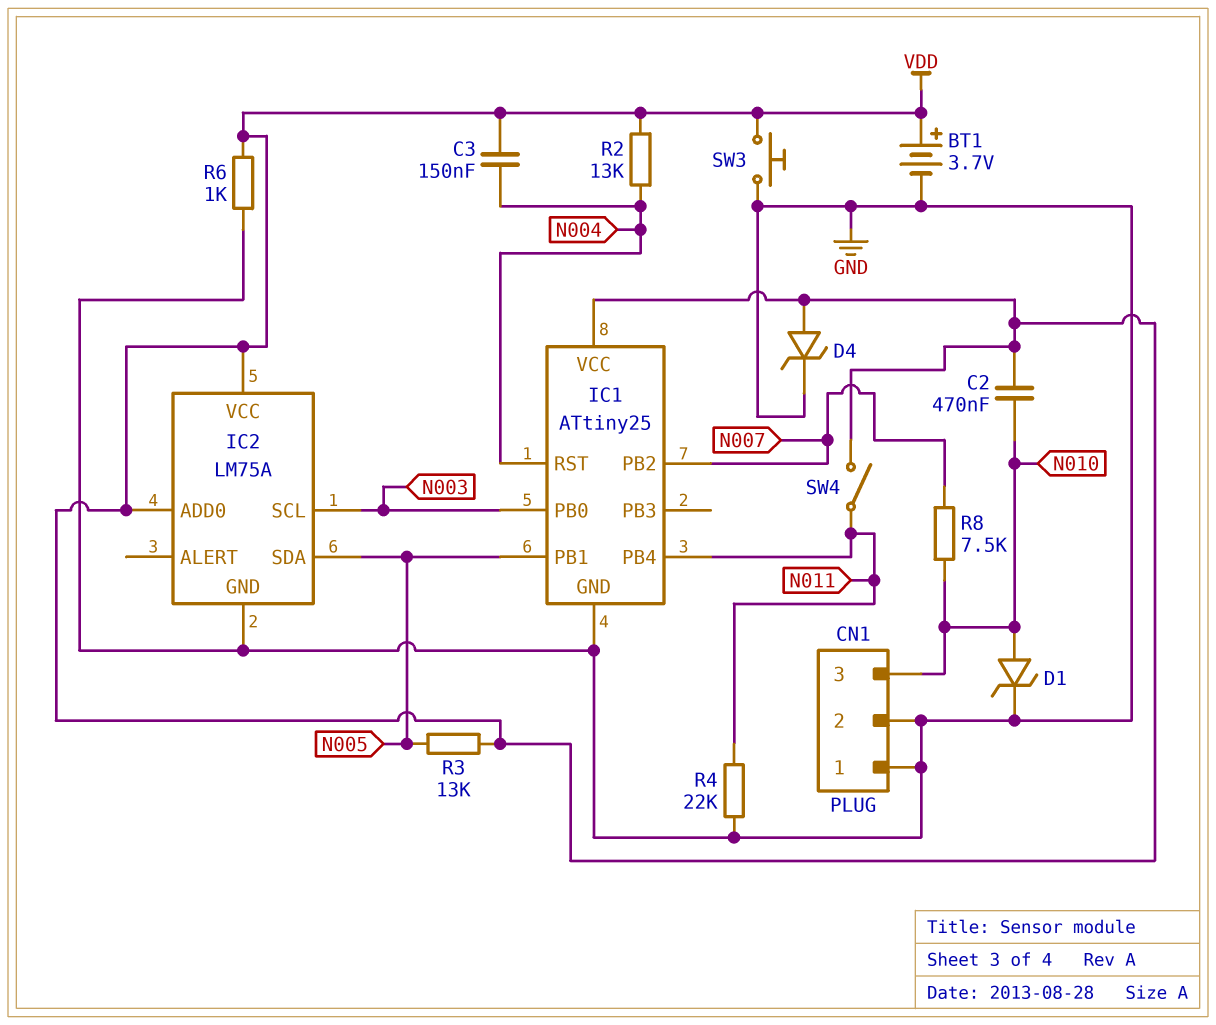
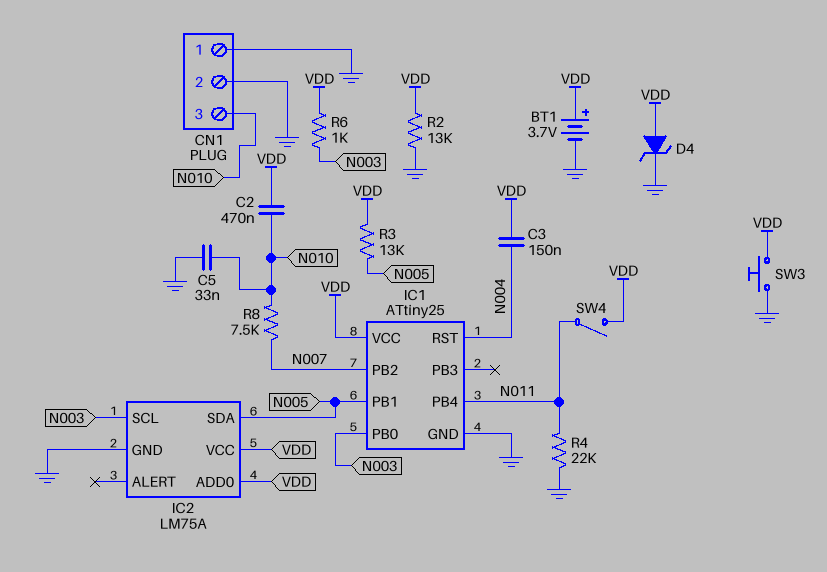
C5: none -> 33nF (GND, N010)
D1: zener (A N010, K GND) -> none
R2: 13k (N004, VDD) -> 13k (GND, VDD)
R6: 1k (GND, VDD) -> 1k (N003, VDD)

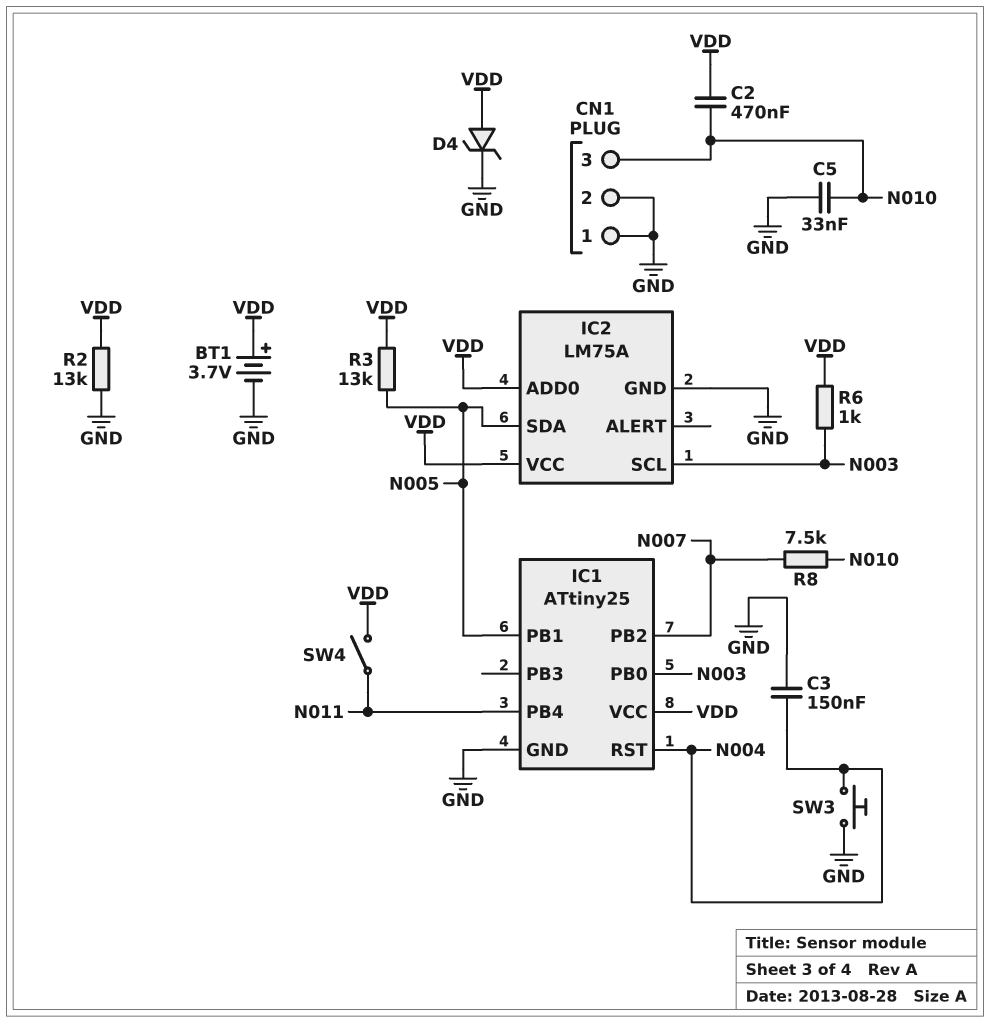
C3: 150nF (N004, VDD) -> 150nF (GND, N004)
R4: 22k (GND, N011) -> none
SW3: button (GND, VDD) -> button (GND, N004)

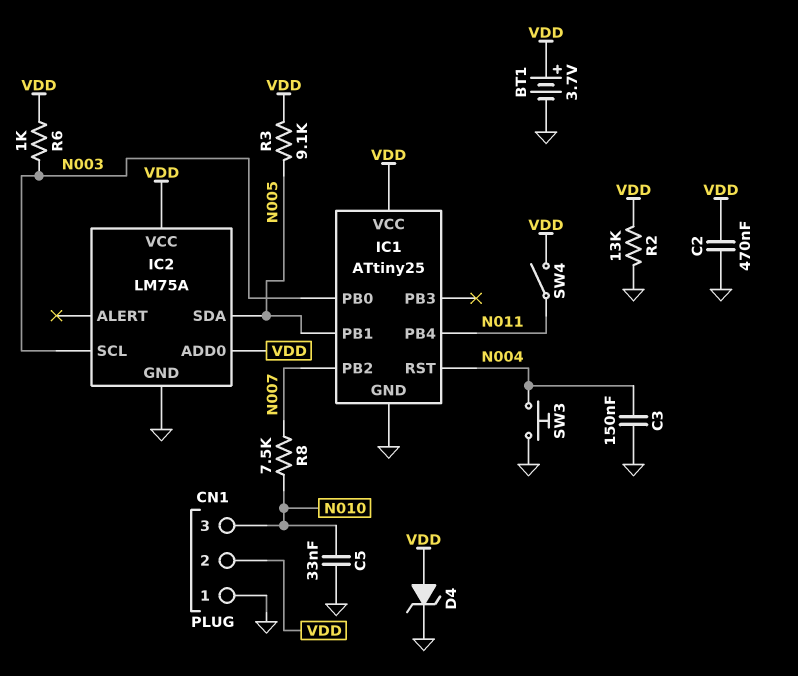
C2: 470nF (N010, VDD) -> 470nF (GND, VDD)
CN1 pin 2: GND -> VDD
R3: 13k (N005, VDD) -> 9.1k (N005, VDD)

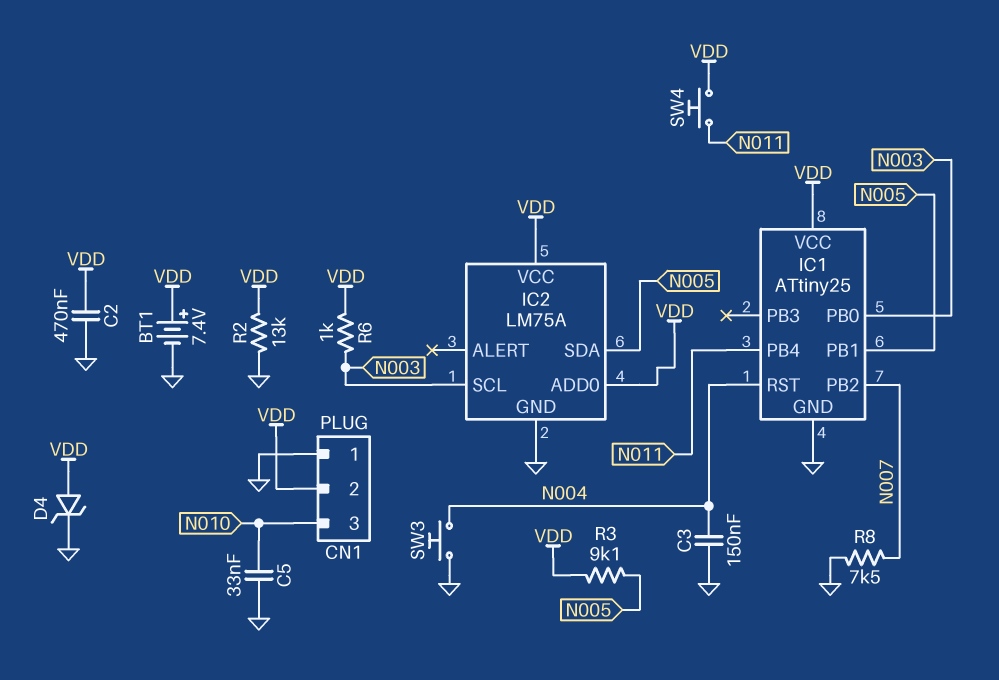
BT1: 3.7V (plus VDD, minus GND) -> 7.4V (plus VDD, minus GND)
R8: 7.5k (N007, N010) -> 7.5k (GND, N007)
SW4: switch (N011, VDD) -> button (N011, VDD)

